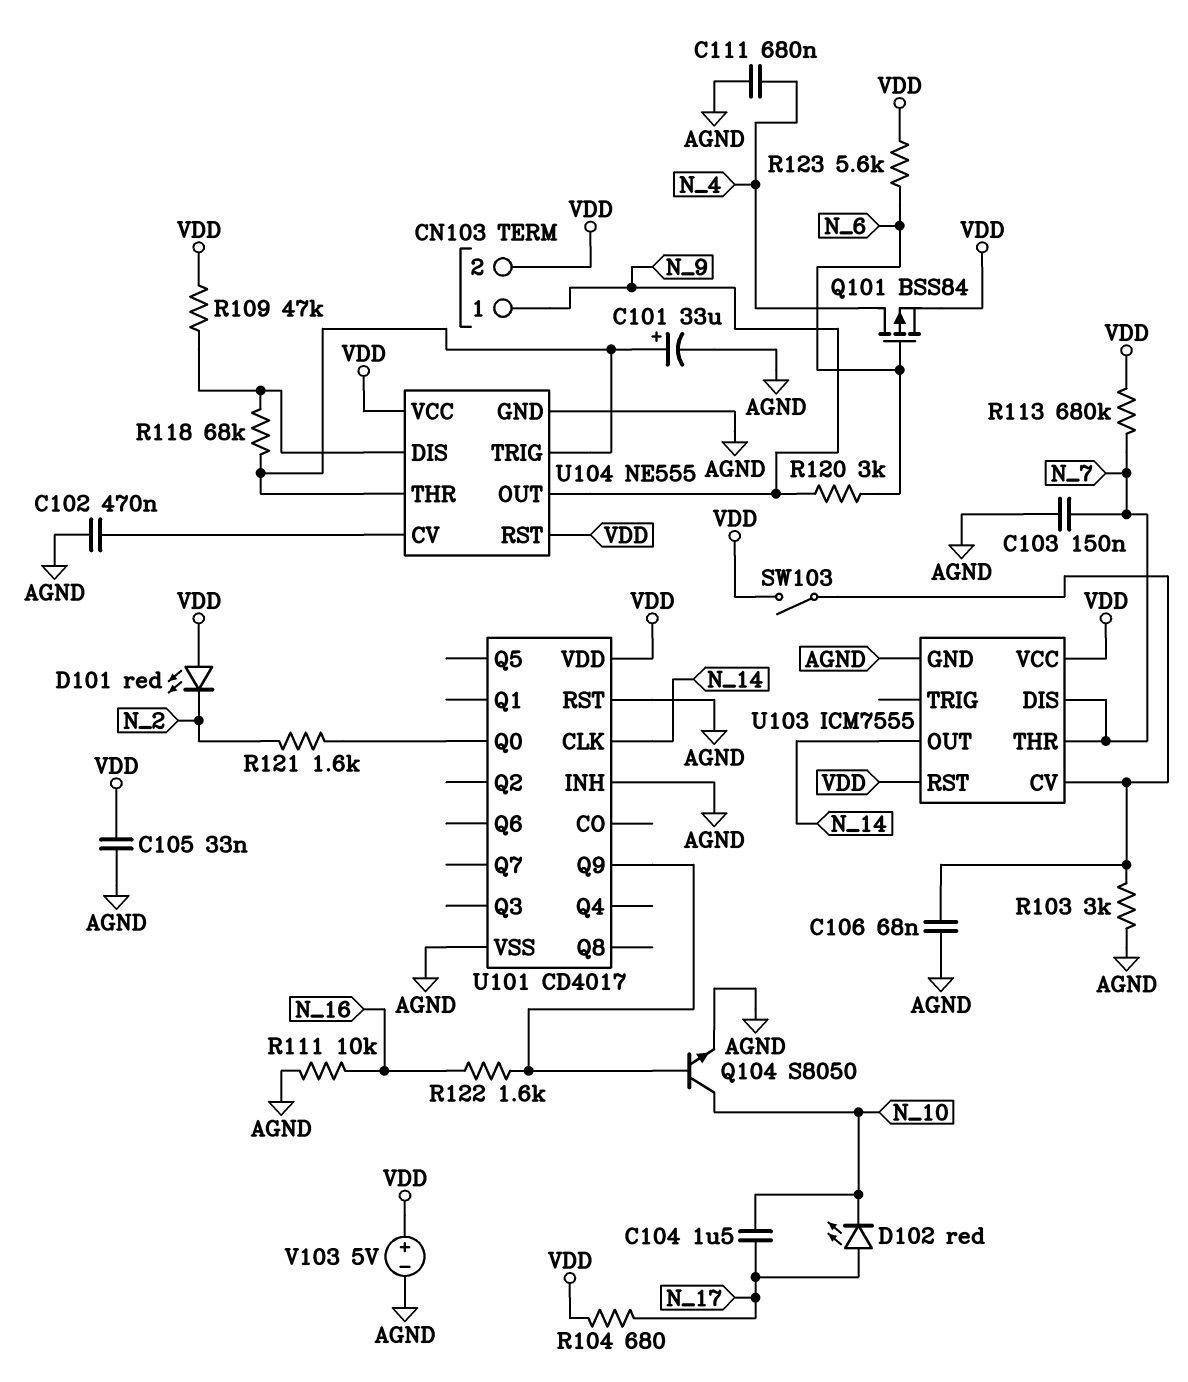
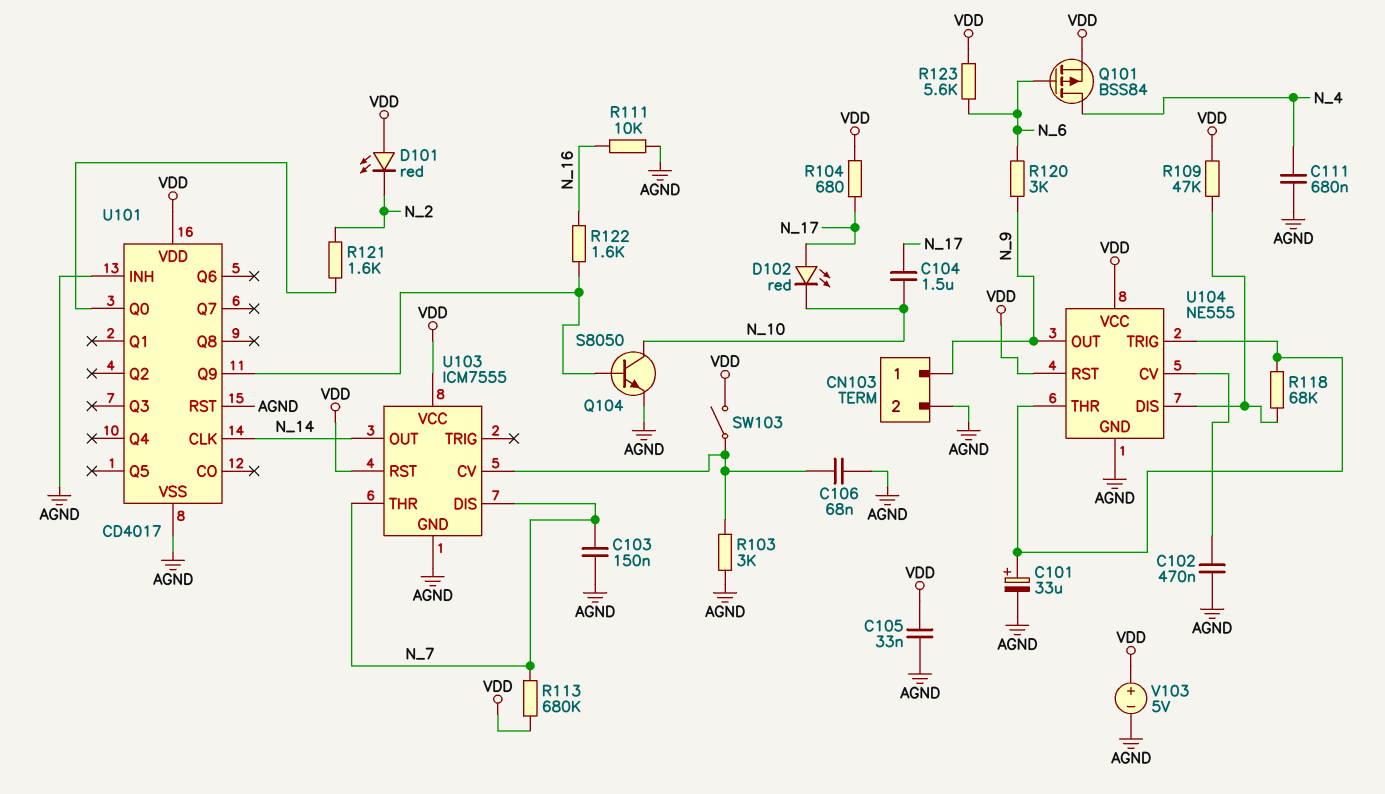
CN103 pin 2: VDD -> AGND

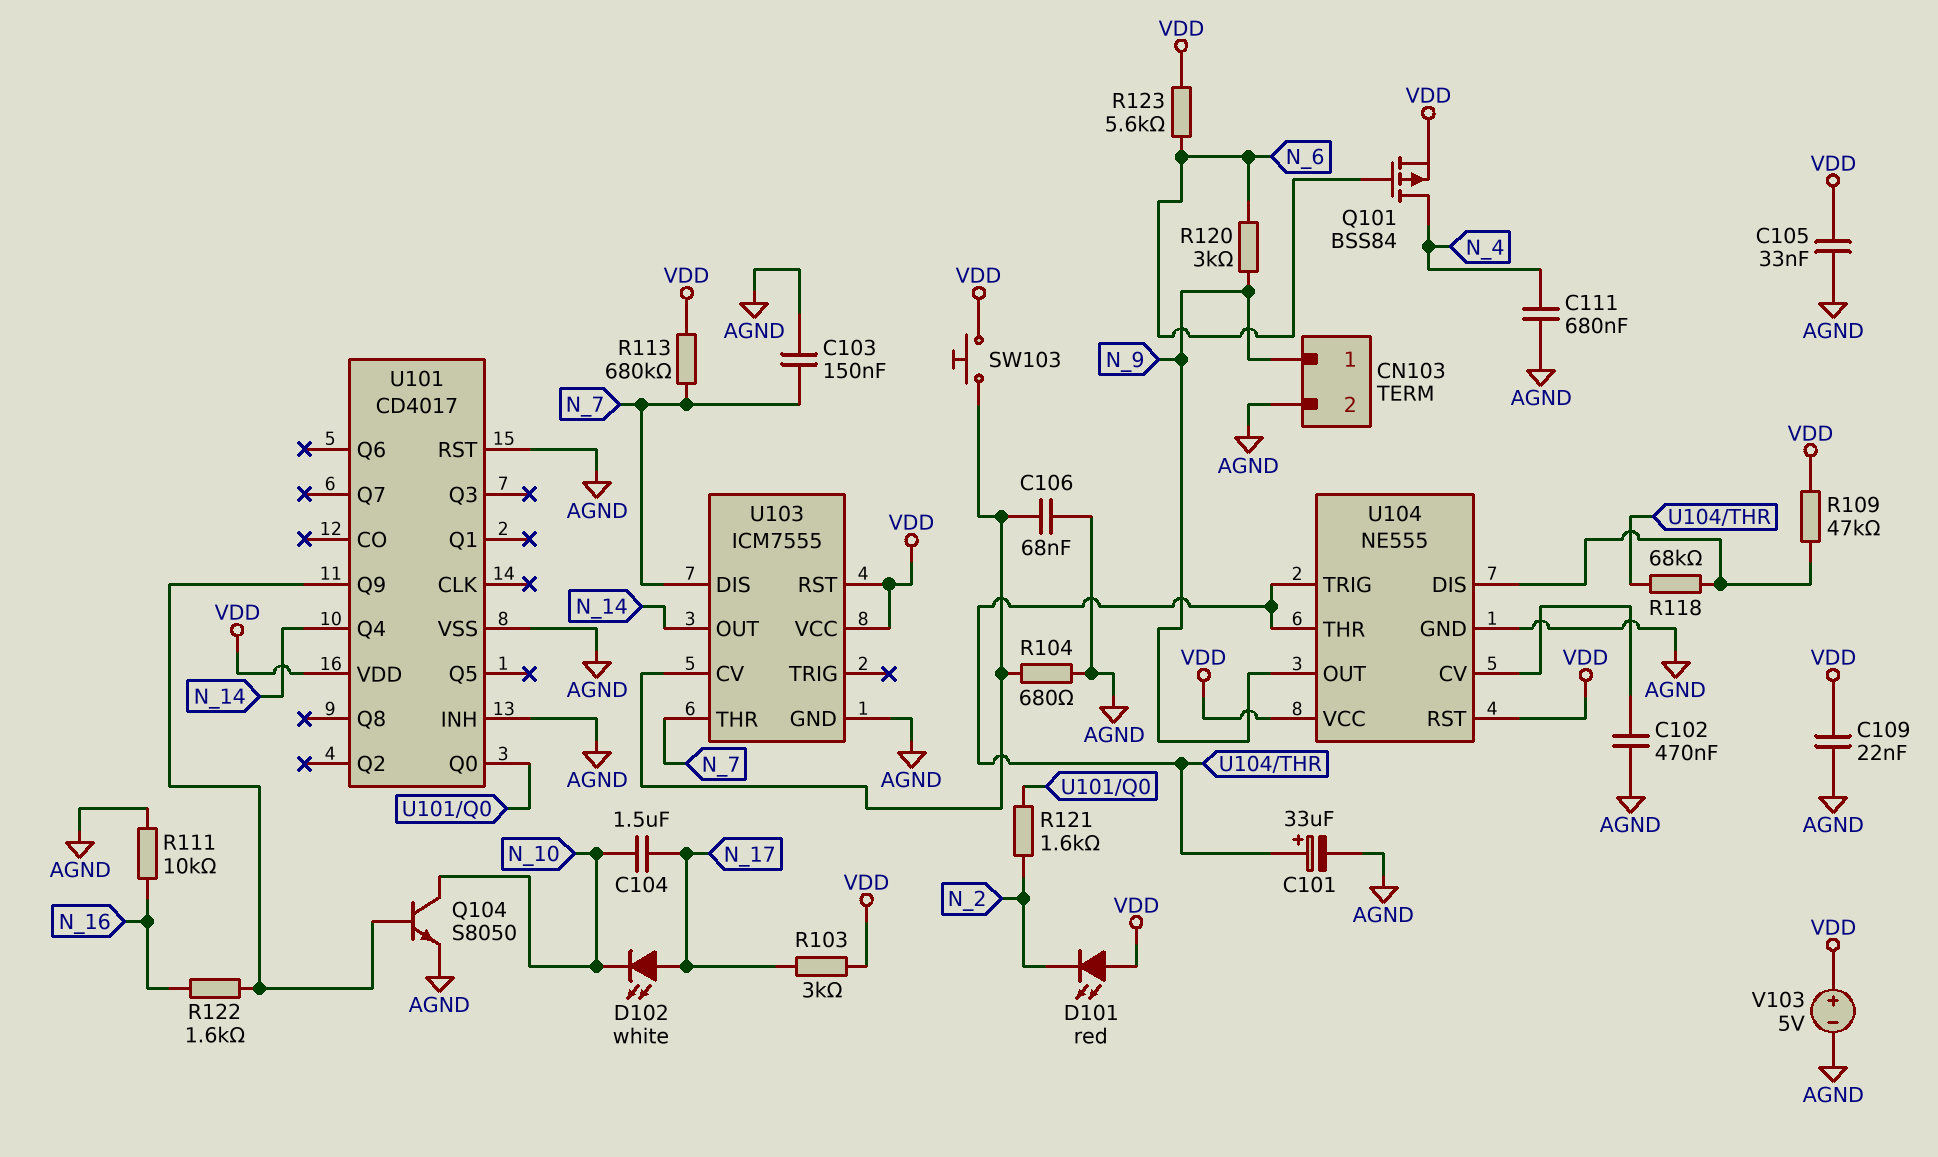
C109: none -> 22nF (AGND, VDD)
D102: LED red (A N_17, K N_10) -> LED white (A N_17, K N_10)
R103: 3k (AGND, U103/CV) -> 3k (N_17, VDD)
R104: 680 (N_17, VDD) -> 680 (AGND, U103/CV)
SW103: switch (U103/CV, VDD) -> button (U103/CV, VDD)
U101 pin CLK: N_14 -> none
U101 pin Q4: none -> N_14

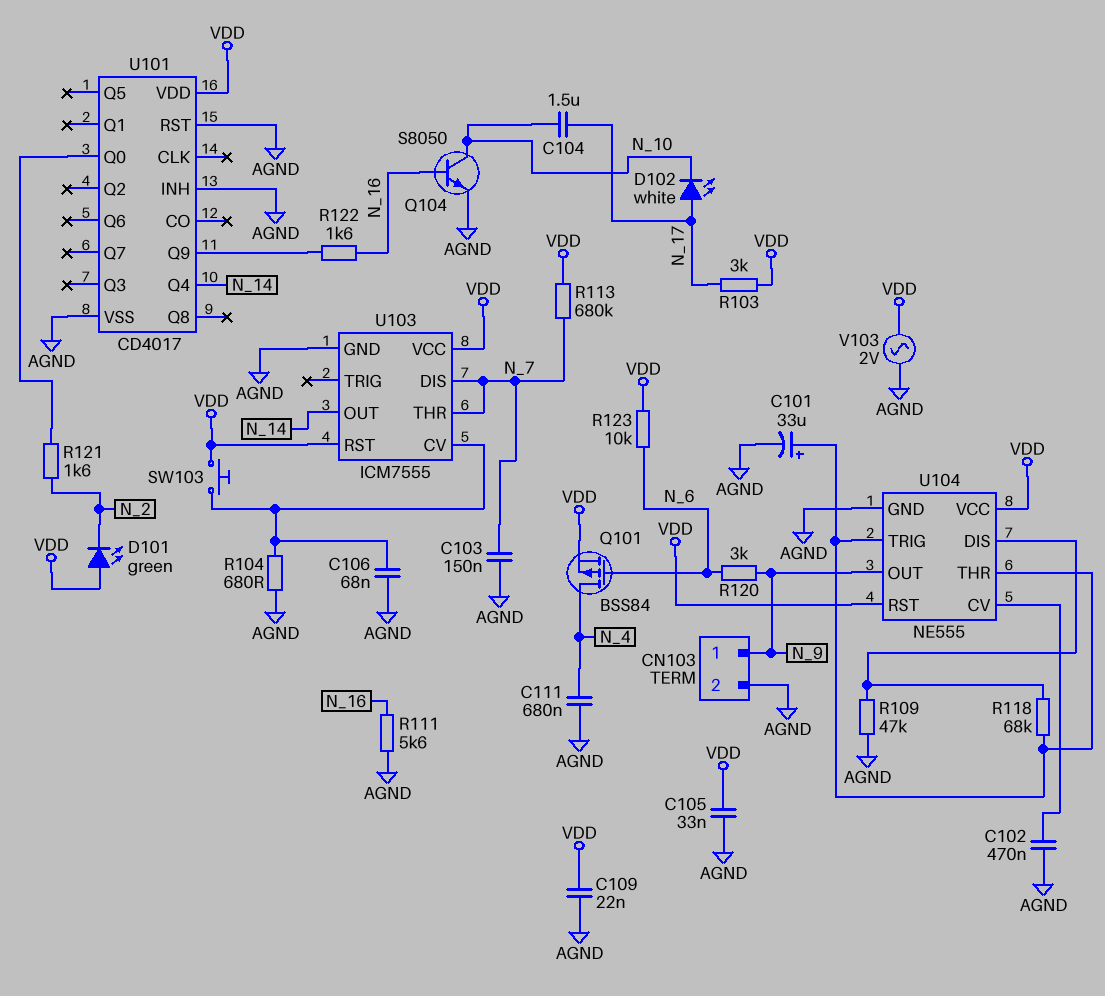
D101: LED red (A VDD, K N_2) -> LED green (A VDD, K N_2)
Q104: NPN S8050 (B U101/Q9, C N_10, E AGND) -> NPN S8050 (B N_16, C N_10, E AGND)
R109: 47k (U104/DIS, VDD) -> 47k (AGND, U104/DIS)
R111: 10k (AGND, N_16) -> 5.6k (AGND, N_16)
R123: 5.6k (N_6, VDD) -> 10k (N_6, VDD)
V103: 5V (plus VDD, minus AGND) -> AC 2V (AGND, VDD)

